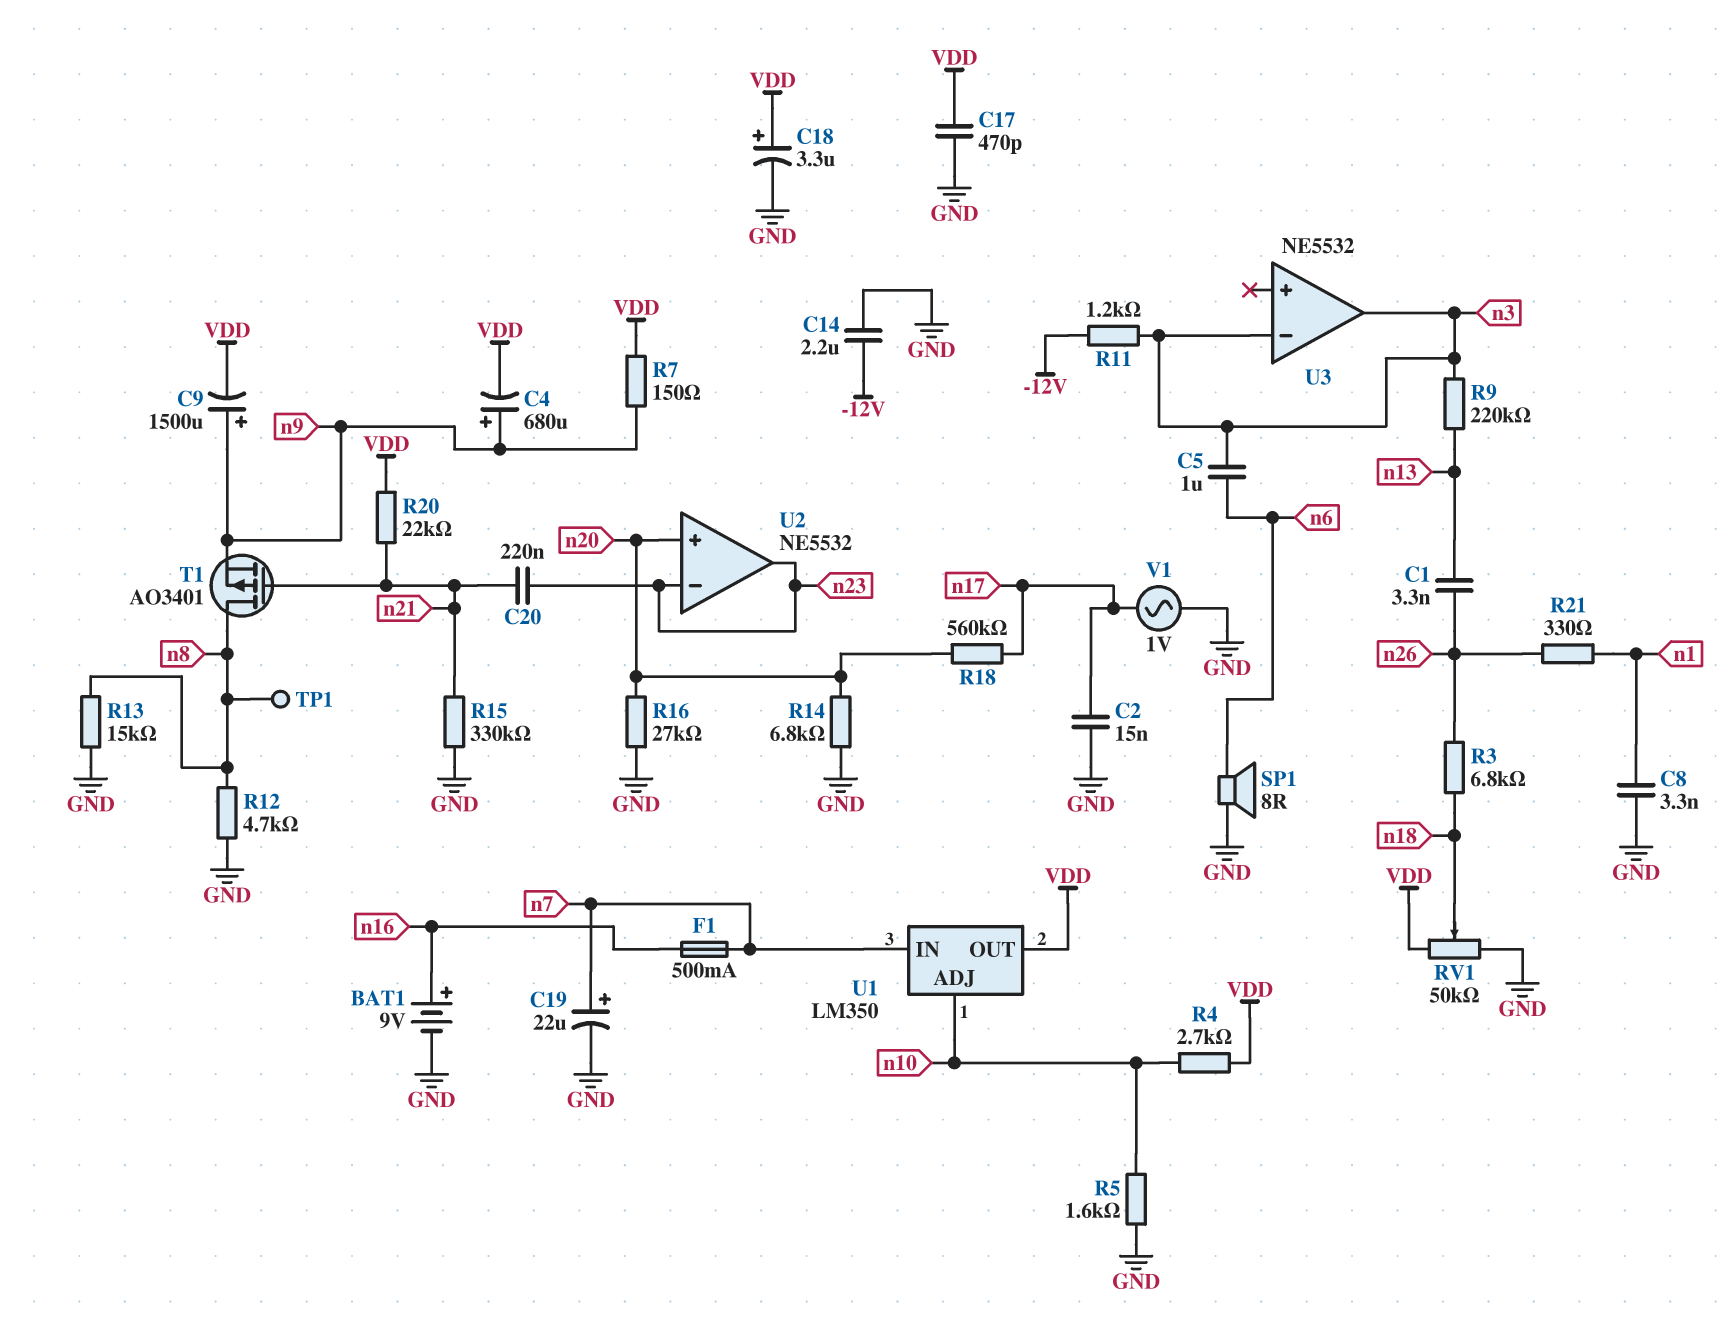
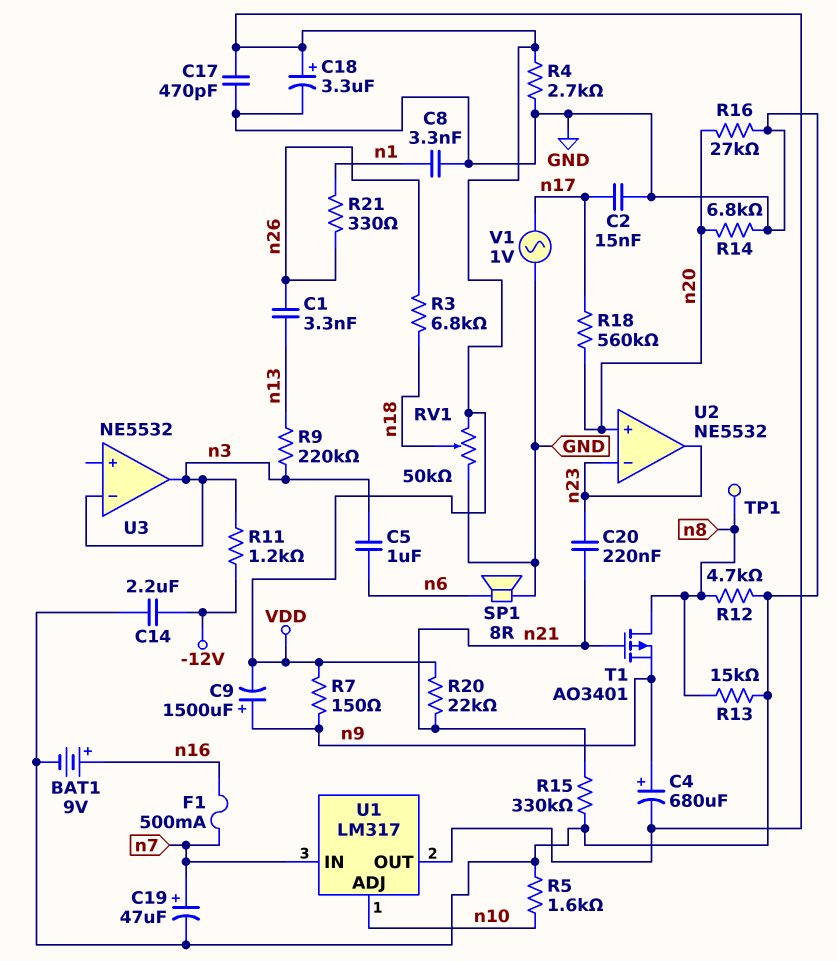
C19: 22uF (plus n7, minus GND) -> 47uF (plus n7, minus GND)
R4: 2.7k (VDD, n10) -> 2.7k (GND, VDD)
U1: LM350 -> LM317

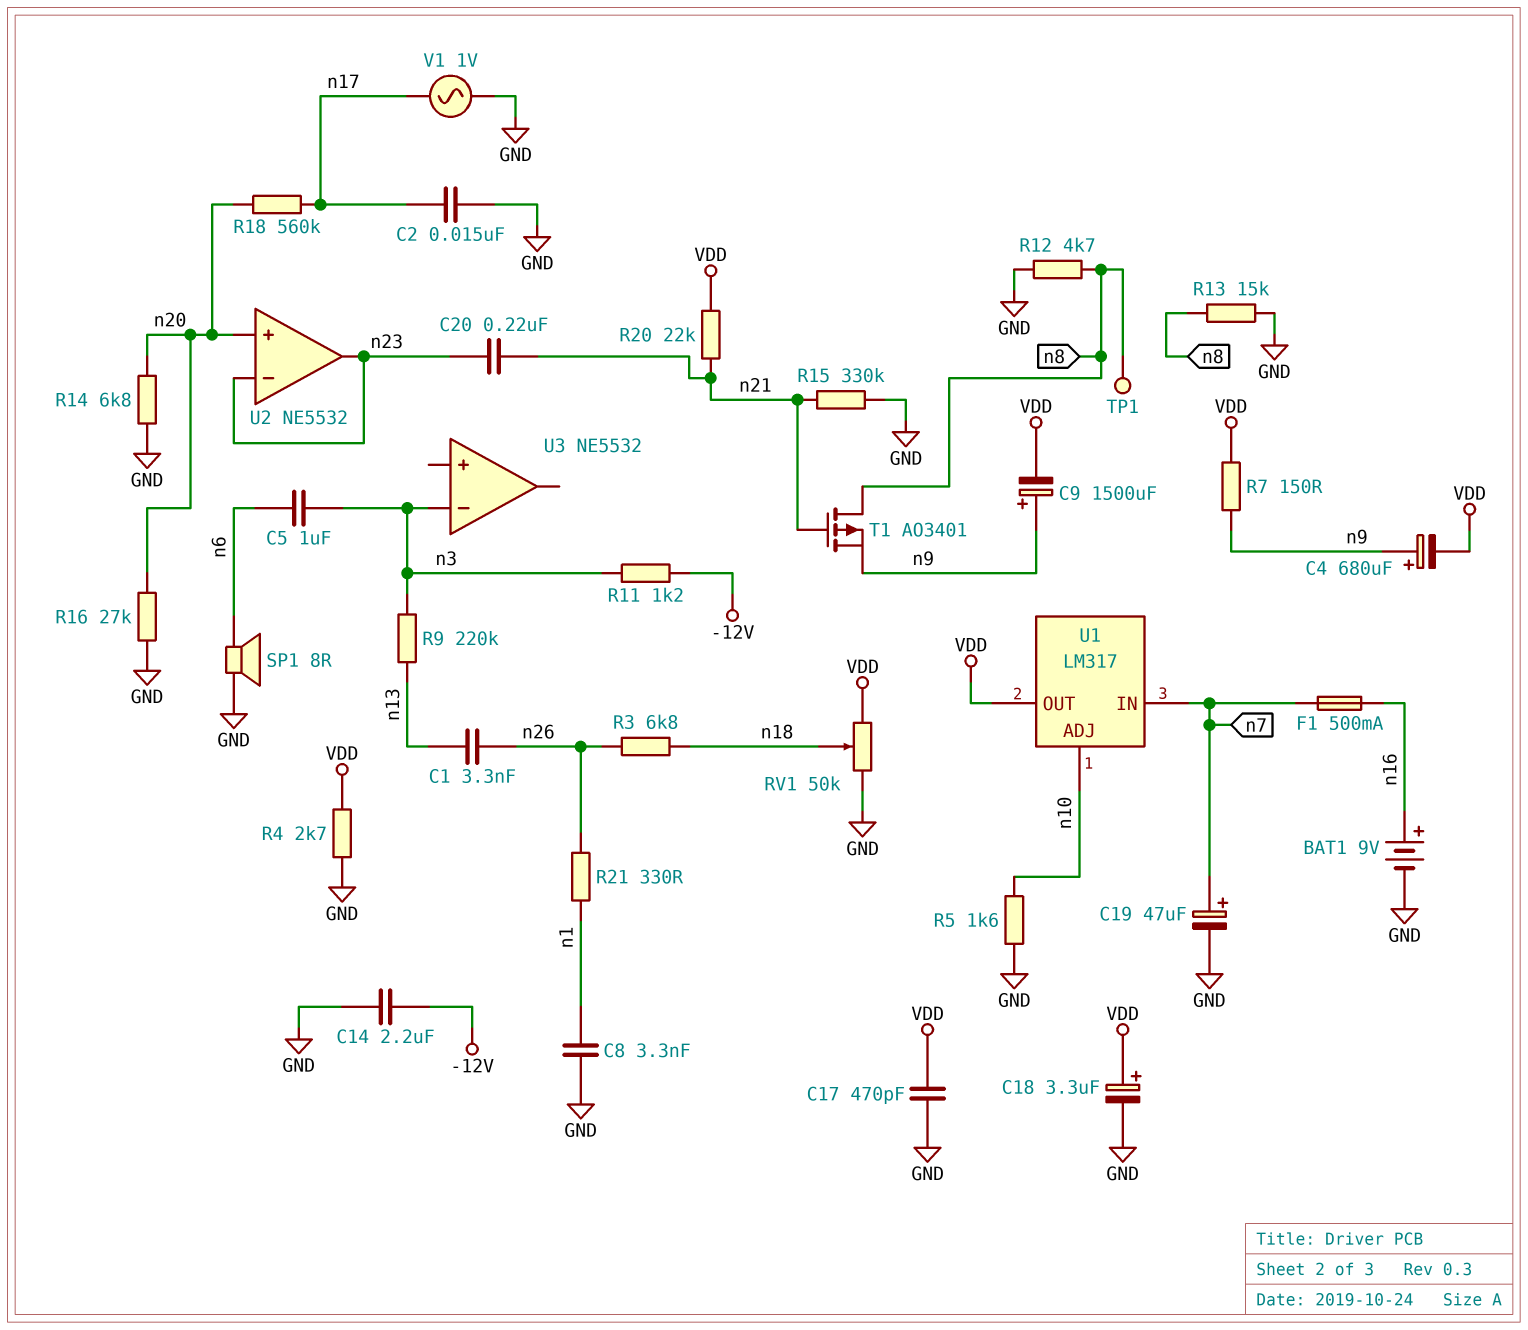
U3 pin out: n3 -> none

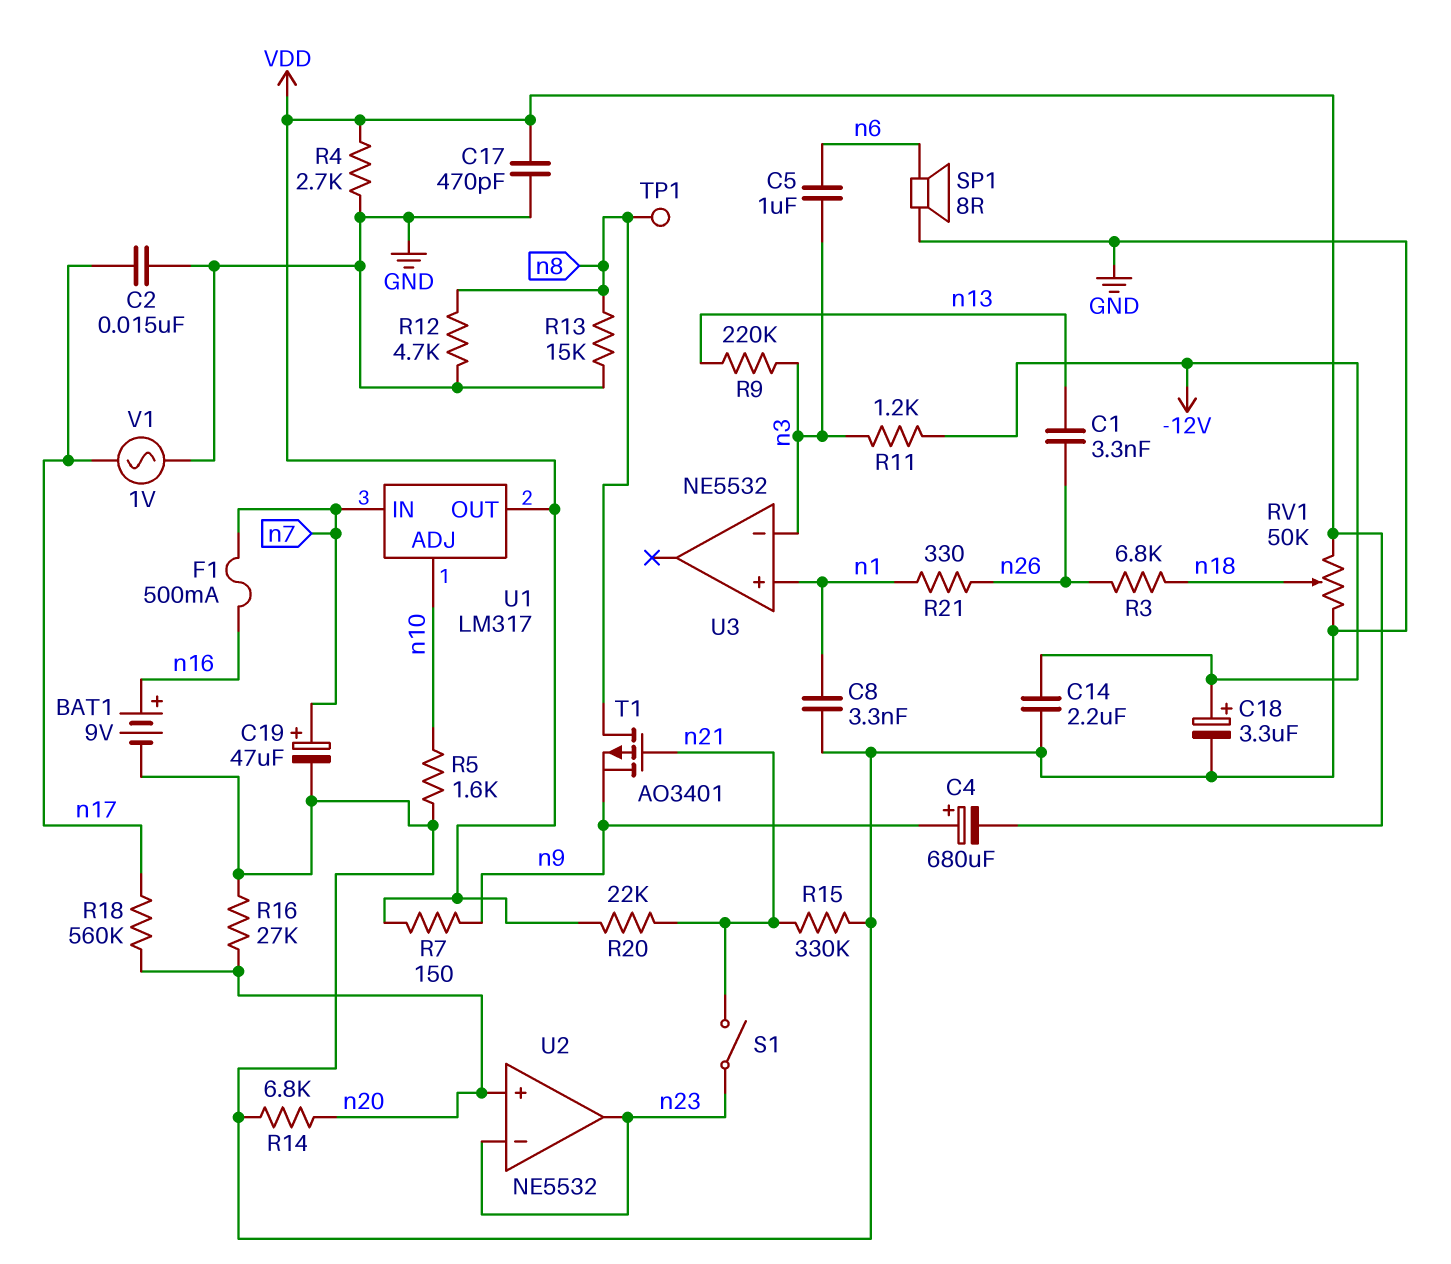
C9: 1500uF (plus n9, minus VDD) -> none
C18: 3.3uF (plus VDD, minus GND) -> 3.3uF (plus -12V, minus GND)
C20: 220nF (n21, n23) -> none
S1: none -> switch (n21, n23)
U3 pin in+: none -> n1

